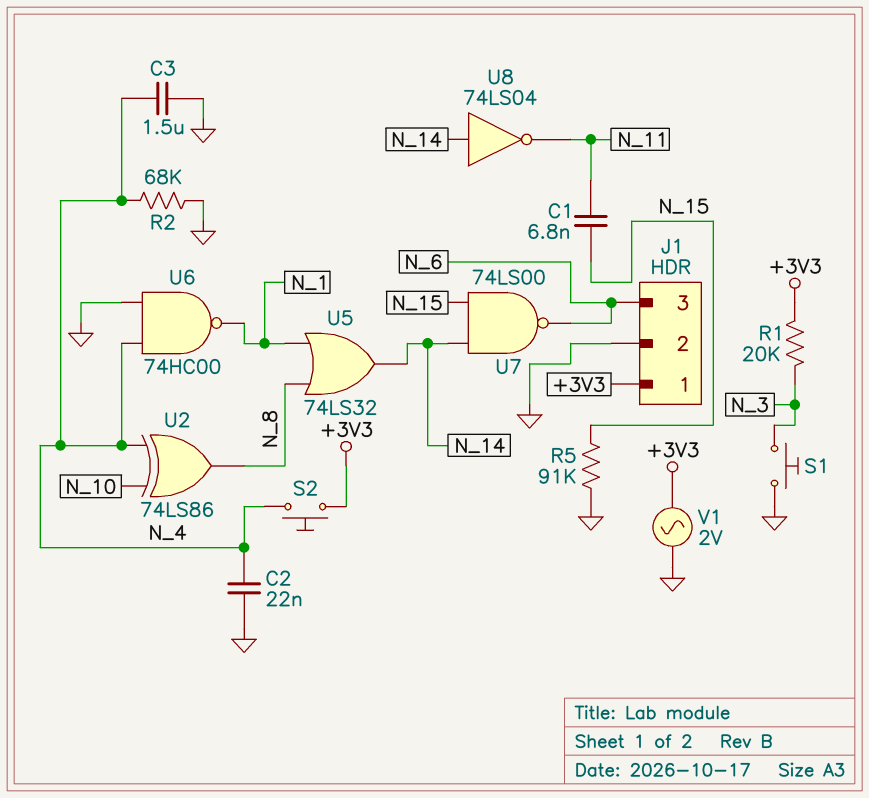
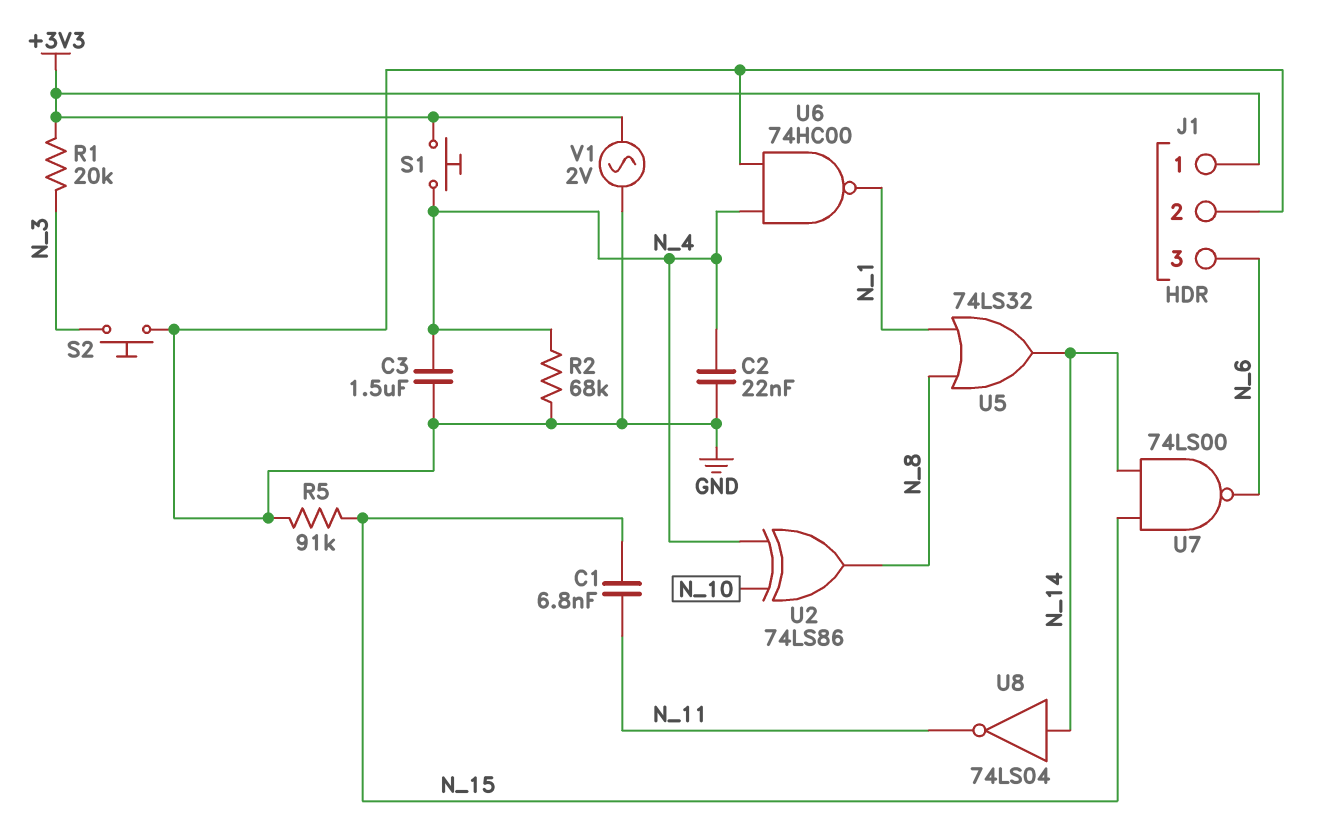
S1: button (GND, N_3) -> button (+3V3, N_4)
S2: button (+3V3, N_4) -> button (GND, N_3)

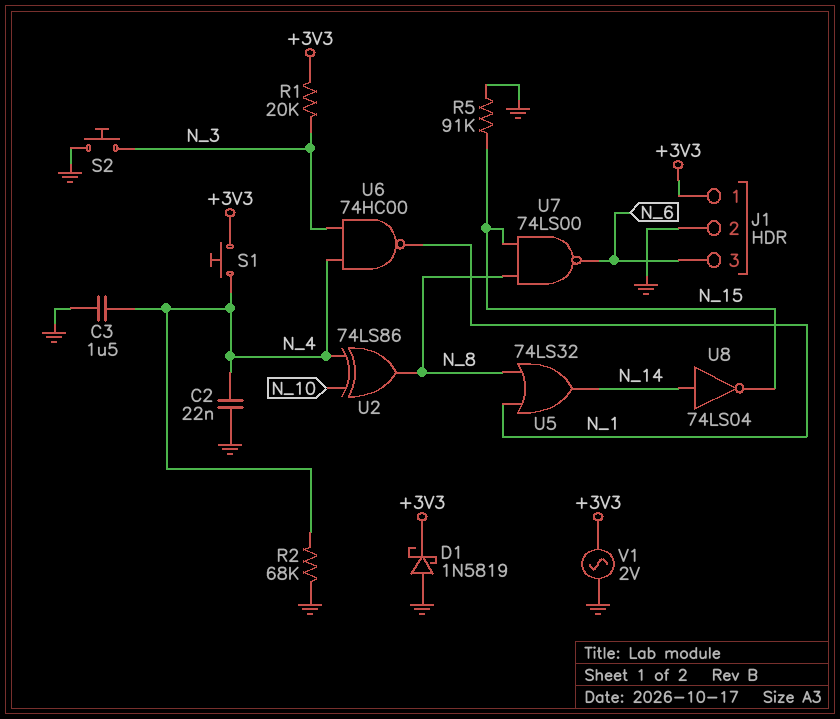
C1: 6.8nF (N_11, N_15) -> none
D1: none -> schottky 1N5819 (A GND, K +3V3)
U6: NAND 74HC00 (in GND, in N_4, out N_1) -> NAND 74HC00 (in N_3, in N_4, out N_1)
U7: NAND 74LS00 (in N_14, in N_15, out N_6) -> NAND 74LS00 (in N_8, in N_15, out N_6)
U8: NOT 74LS04 (in N_14, out N_11) -> NOT 74LS04 (in N_14, out N_15)

